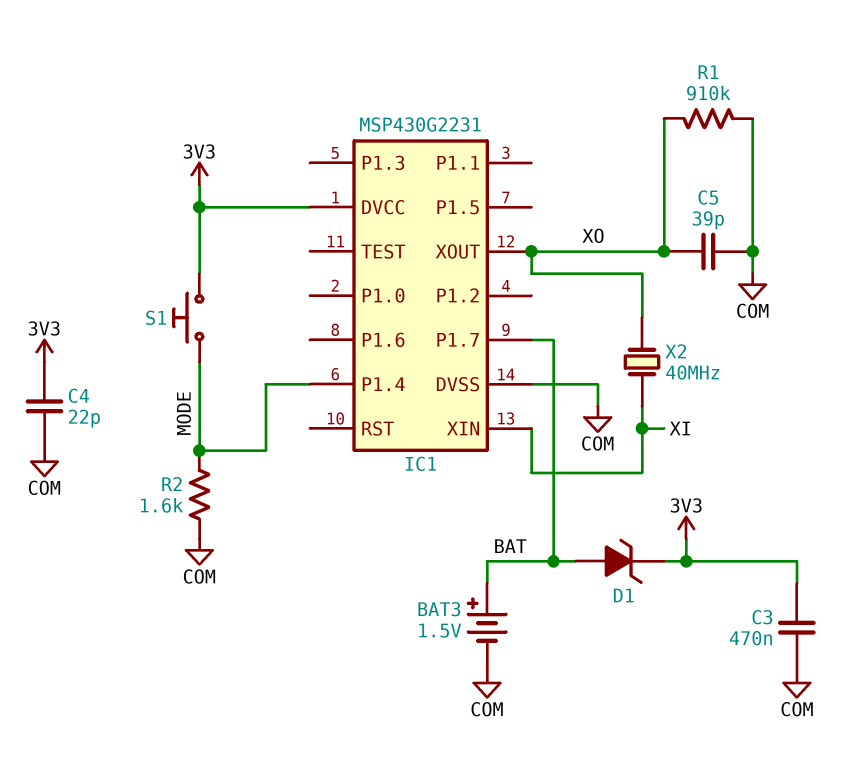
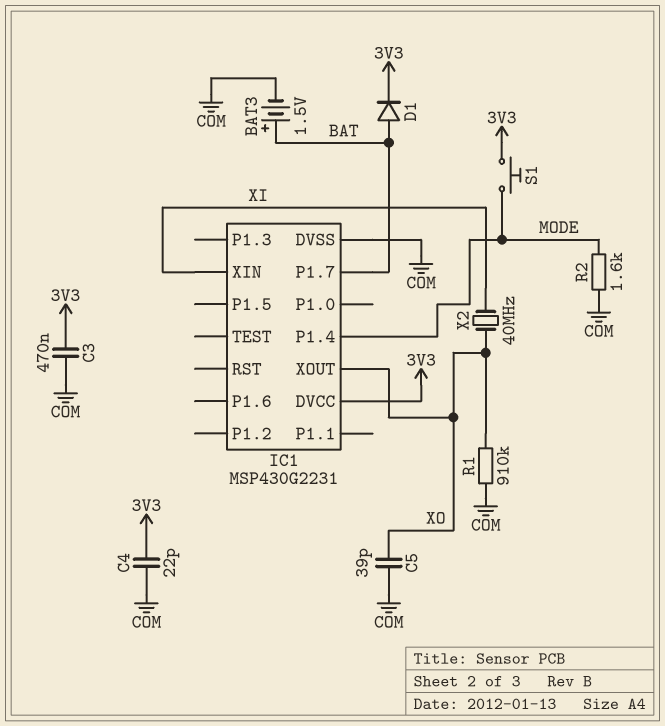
D1: zener (A BAT, K 3V3) -> diode (A BAT, K 3V3)

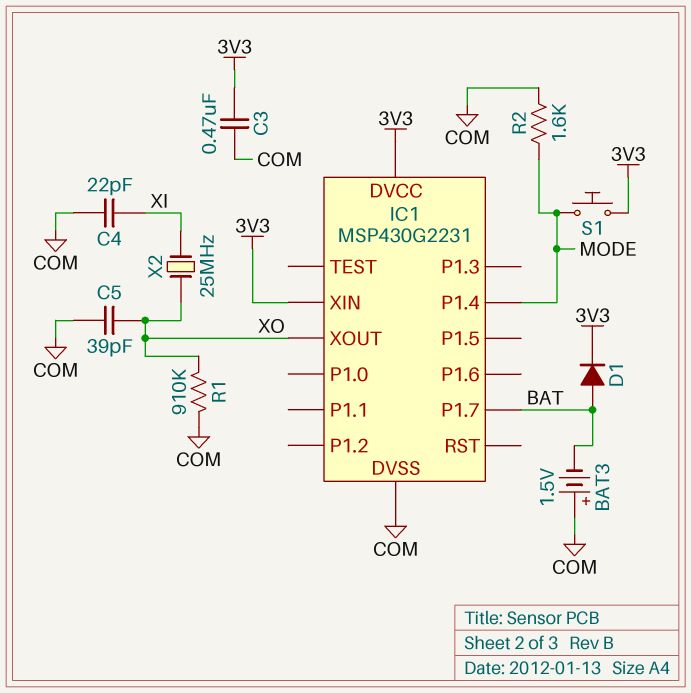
BAT3: 1.5V (plus BAT, minus COM) -> 1.5V (plus COM, minus BAT)
C4: 22pF (3V3, COM) -> 22pF (COM, XI)
IC1 pin XIN: XI -> 3V3
X2: 40MHz (XI, XO) -> 25MHz (XI, XO)

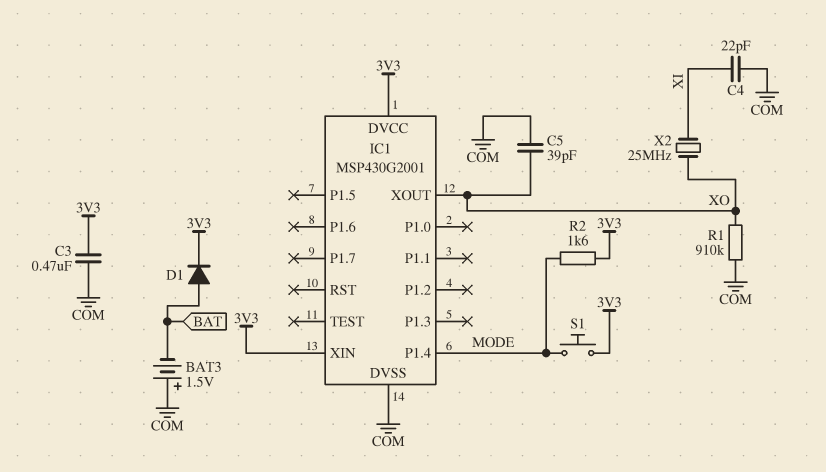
IC1: MSP430G2231 -> MSP430G2001
IC1 pin P1.7: BAT -> none
R2: 1.6k (COM, MODE) -> 1.6k (3V3, MODE)

